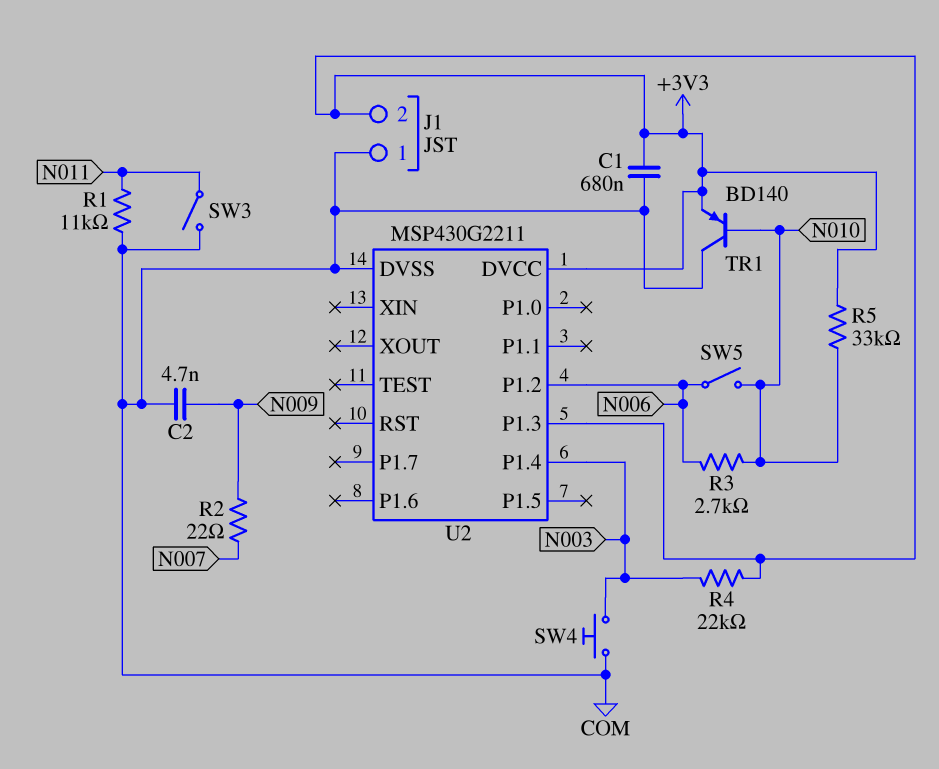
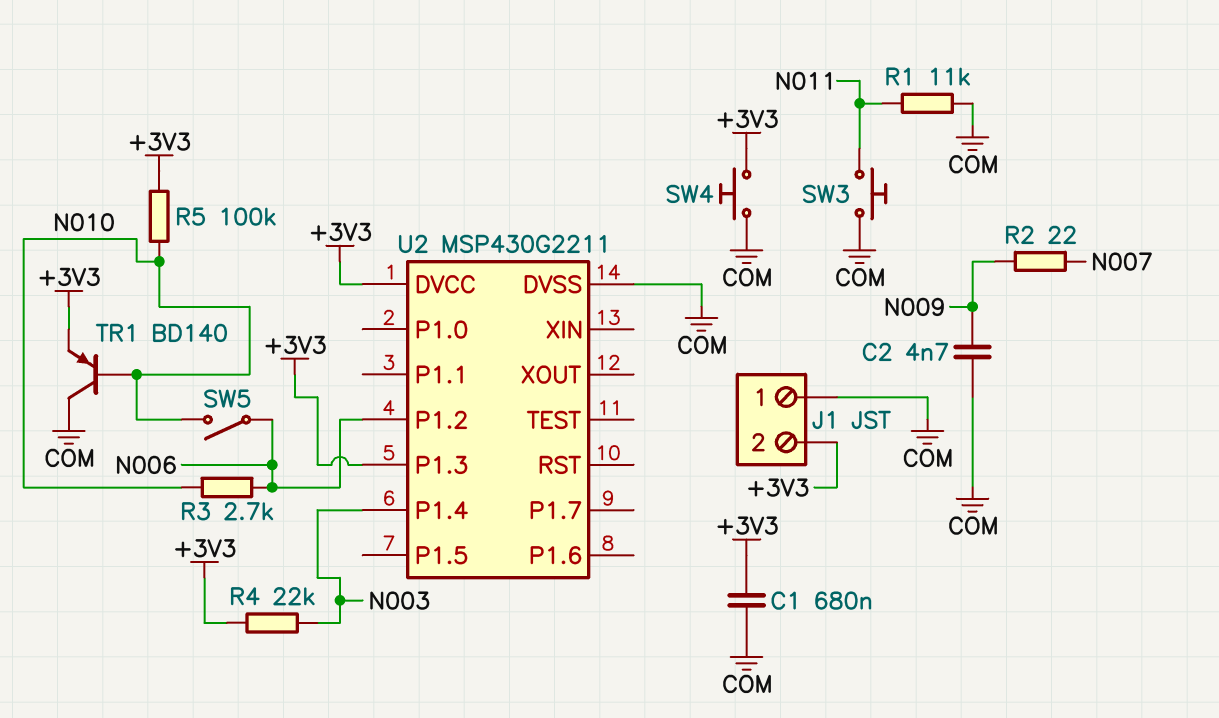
R5: 33k (+3V3, N010) -> 100k (+3V3, N010)
SW3: switch (COM, N011) -> button (COM, N011)
SW4: button (COM, N003) -> button (+3V3, COM)

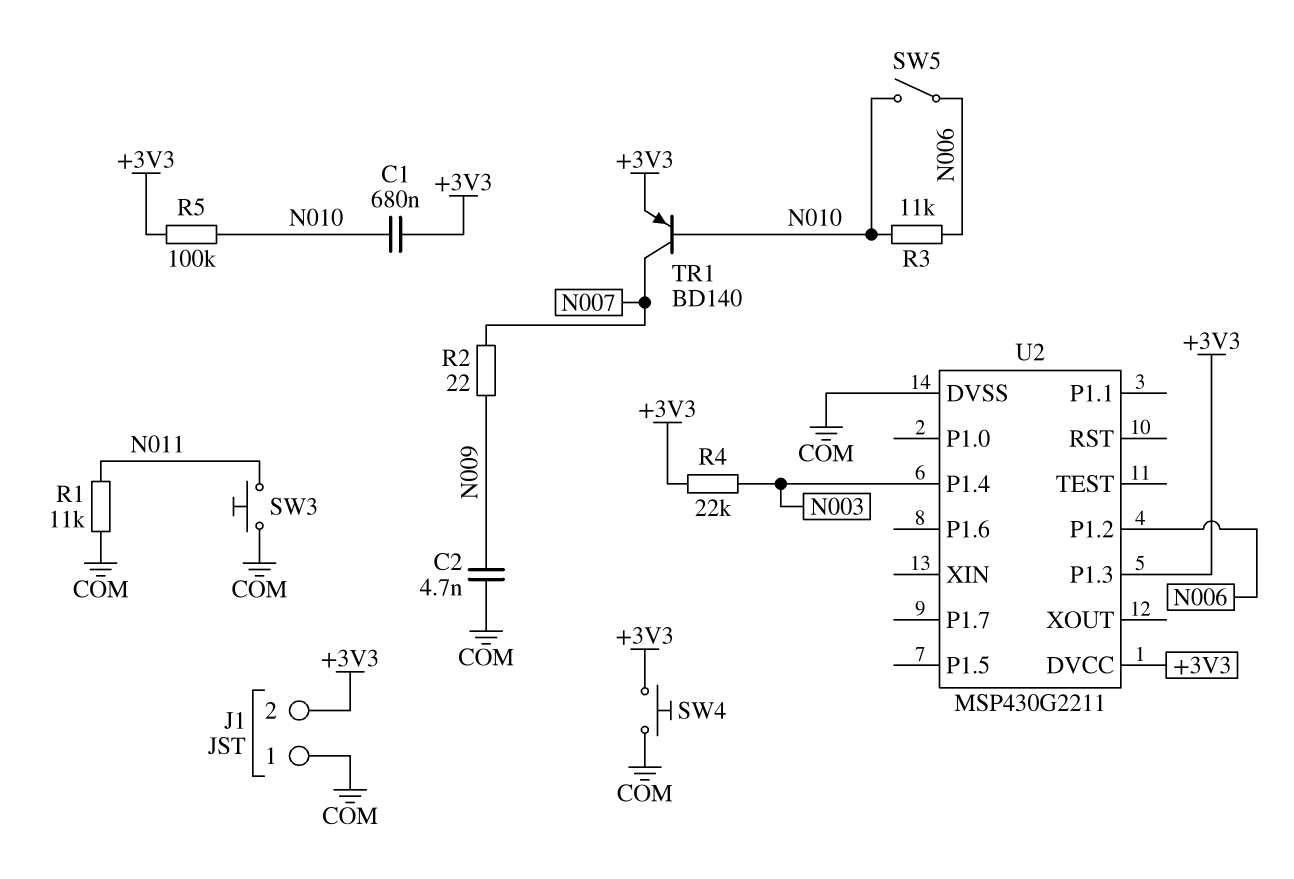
C1: 680nF (+3V3, COM) -> 680nF (+3V3, N010)
R3: 2.7k (N006, N010) -> 11k (N006, N010)
TR1: PNP BD140 (B N010, C COM, E +3V3) -> PNP BD140 (B N010, C N007, E +3V3)

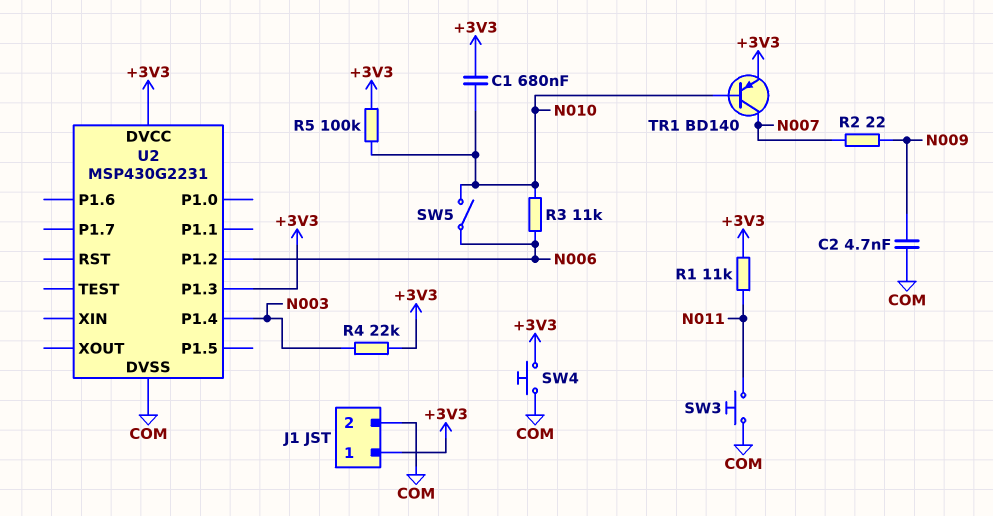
J1 pin 1: COM -> +3V3
J1 pin 2: +3V3 -> COM
R1: 11k (COM, N011) -> 11k (+3V3, N011)
U2: MSP430G2211 -> MSP430G2231

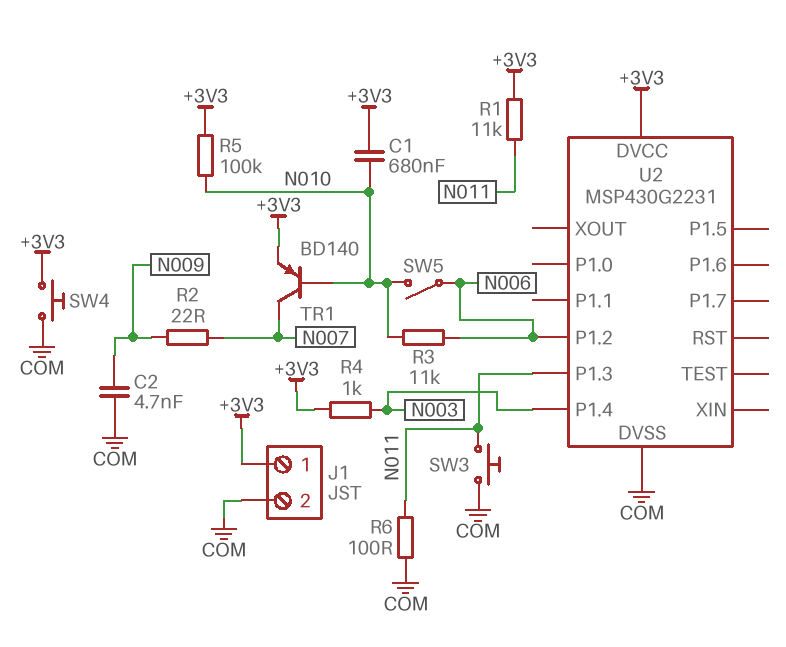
R4: 22k (+3V3, N003) -> 1k (+3V3, N003)
R6: none -> 100 (COM, N011)
U2 pin P1.3: +3V3 -> N011

